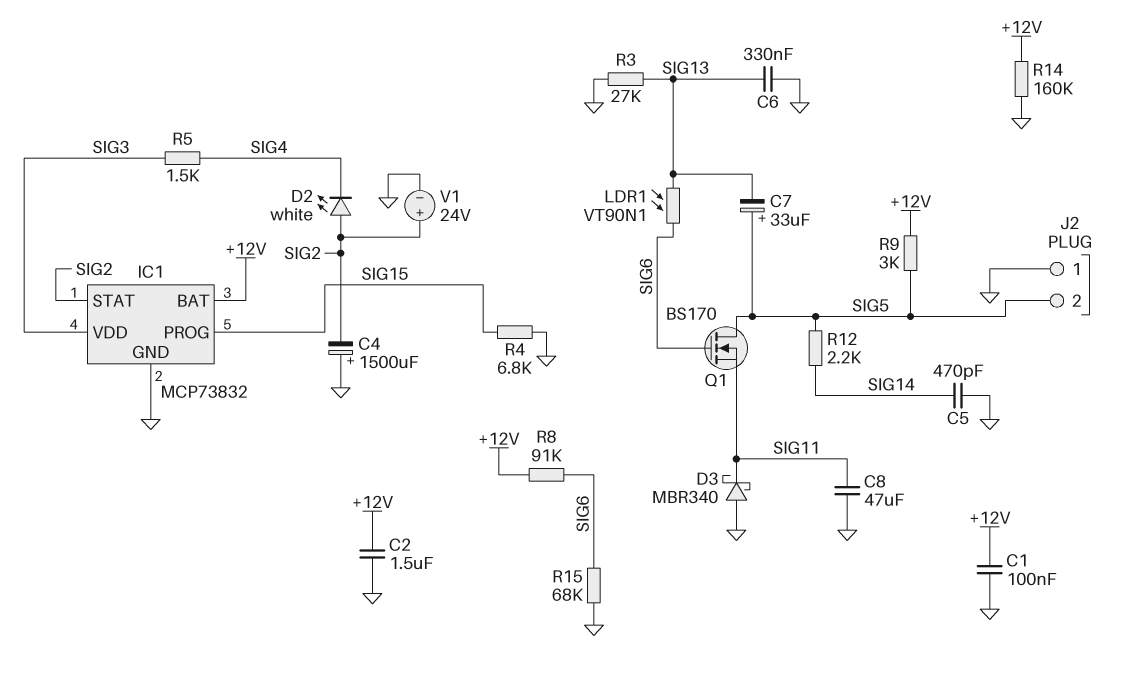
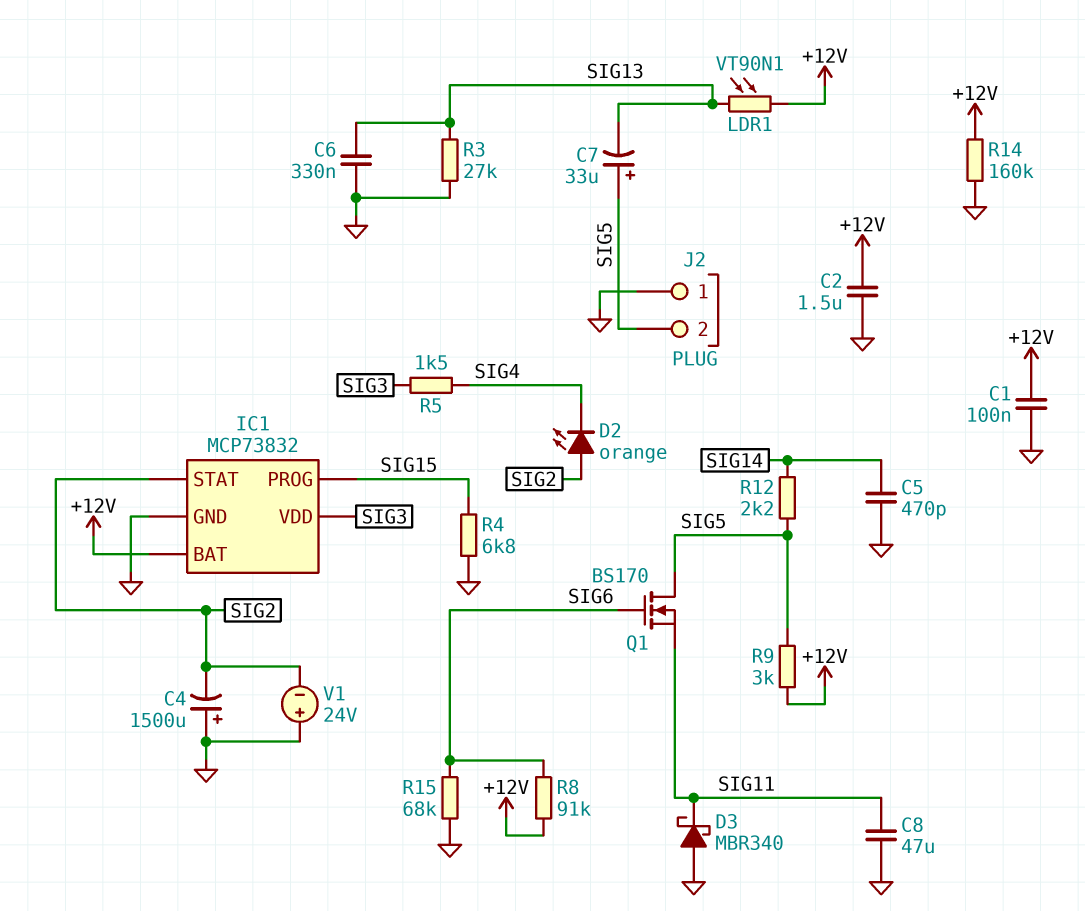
D2: LED white (A SIG2, K SIG4) -> LED orange (A SIG2, K SIG4)
LDR1: VT90N1 (SIG6, SIG13) -> VT90N1 (+12V, SIG13)
V1: 24V (plus SIG2, minus GND) -> 24V (plus GND, minus SIG2)

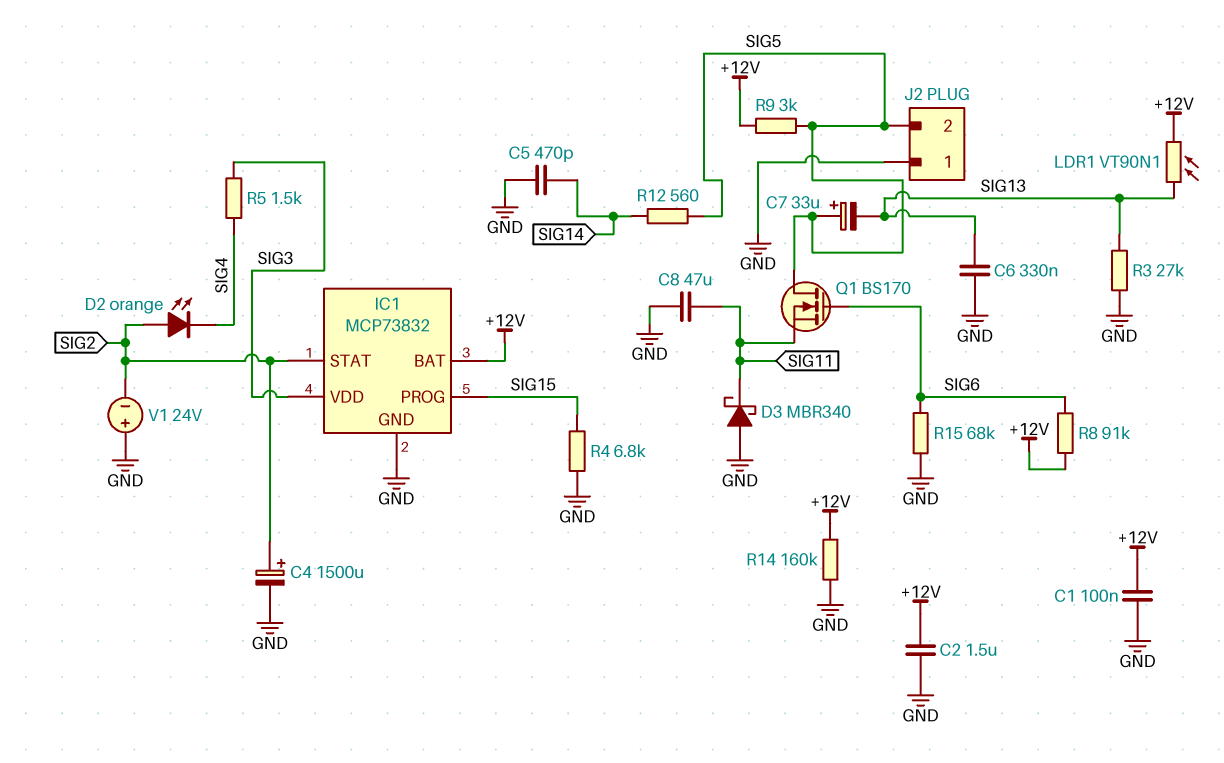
C4: 1500uF (plus GND, minus SIG2) -> 1500uF (plus SIG2, minus GND)
R12: 2.2k (SIG5, SIG14) -> 560 (SIG5, SIG14)

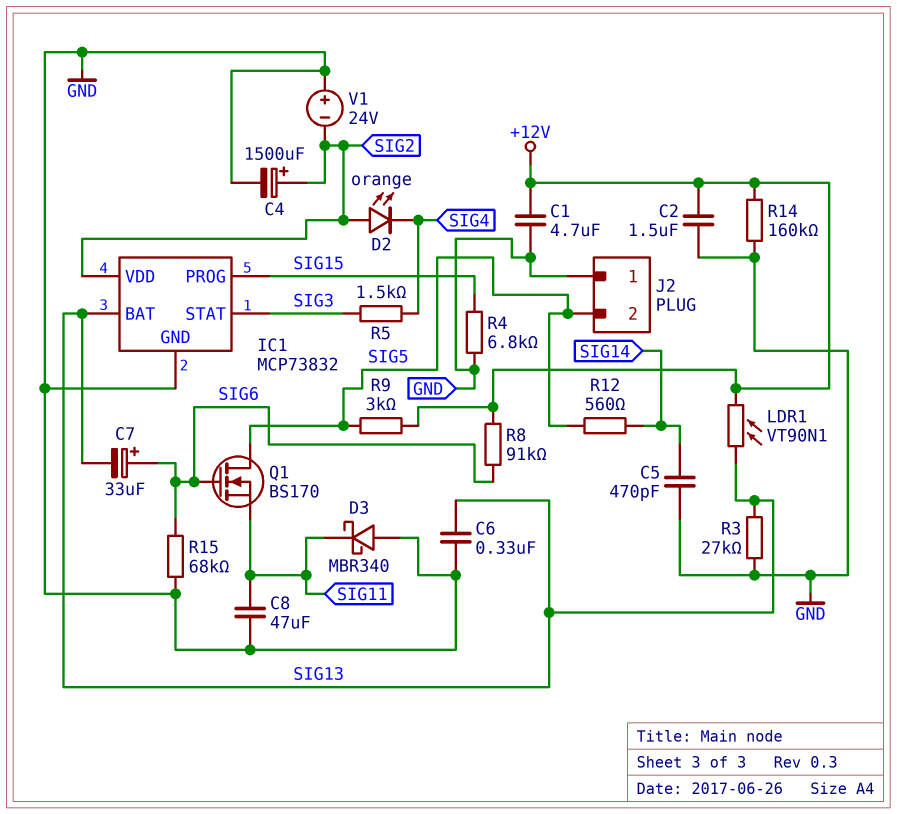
C1: 100nF (+12V, GND) -> 4.7uF (+12V, GND)
C7: 33uF (plus SIG5, minus SIG13) -> 33uF (plus SIG6, minus SIG13)
IC1 pin BAT: +12V -> SIG13
IC1 pin STAT: SIG2 -> SIG3
IC1 pin VDD: SIG3 -> SIG2

